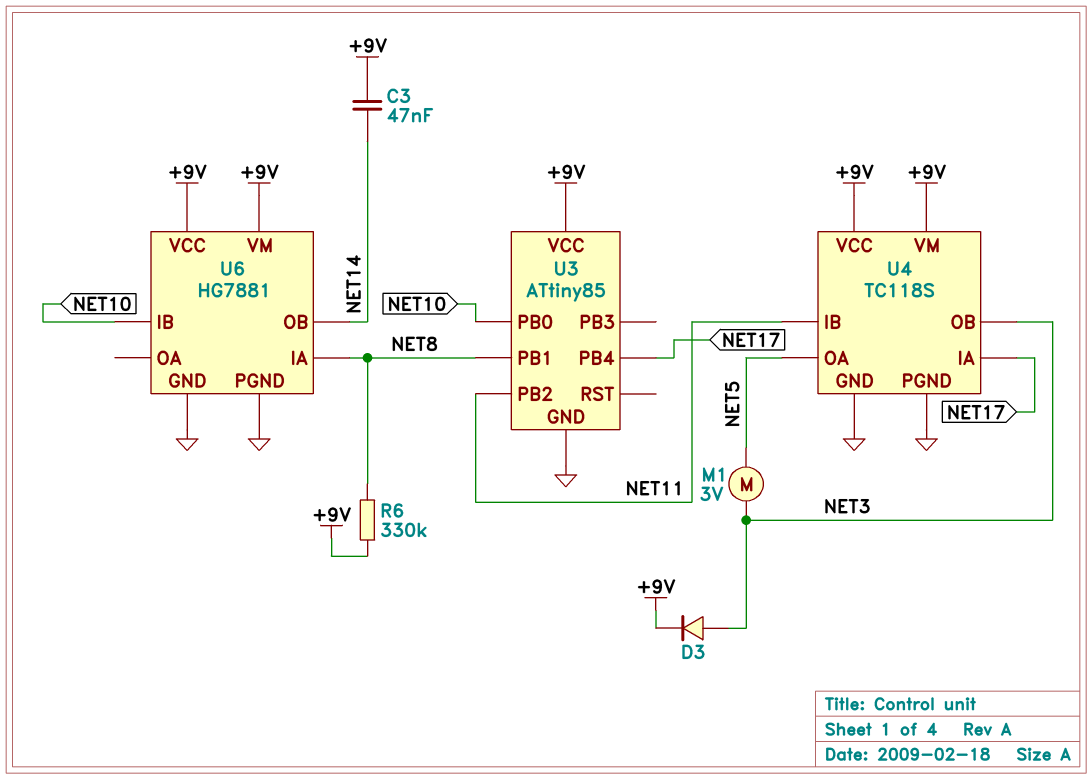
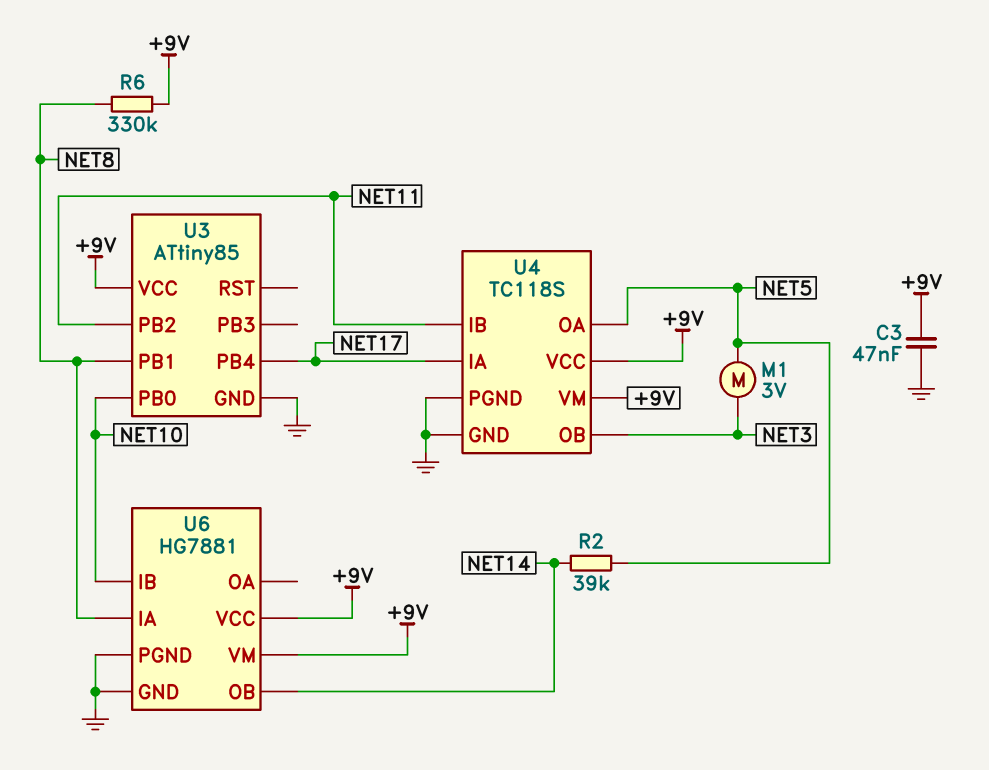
C3: 47nF (+9V, NET14) -> 47nF (+9V, GND)
D3: diode (A NET3, K +9V) -> none
R2: none -> 39k (NET5, NET14)

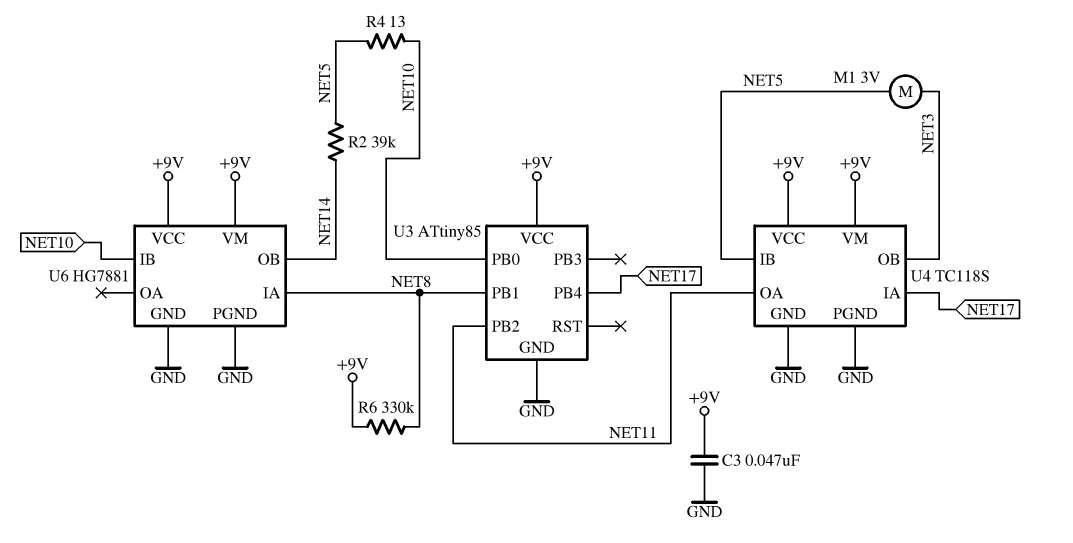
R4: none -> 13 (NET5, NET10)
U4 pin IB: NET11 -> NET5
U4 pin OA: NET5 -> NET11

